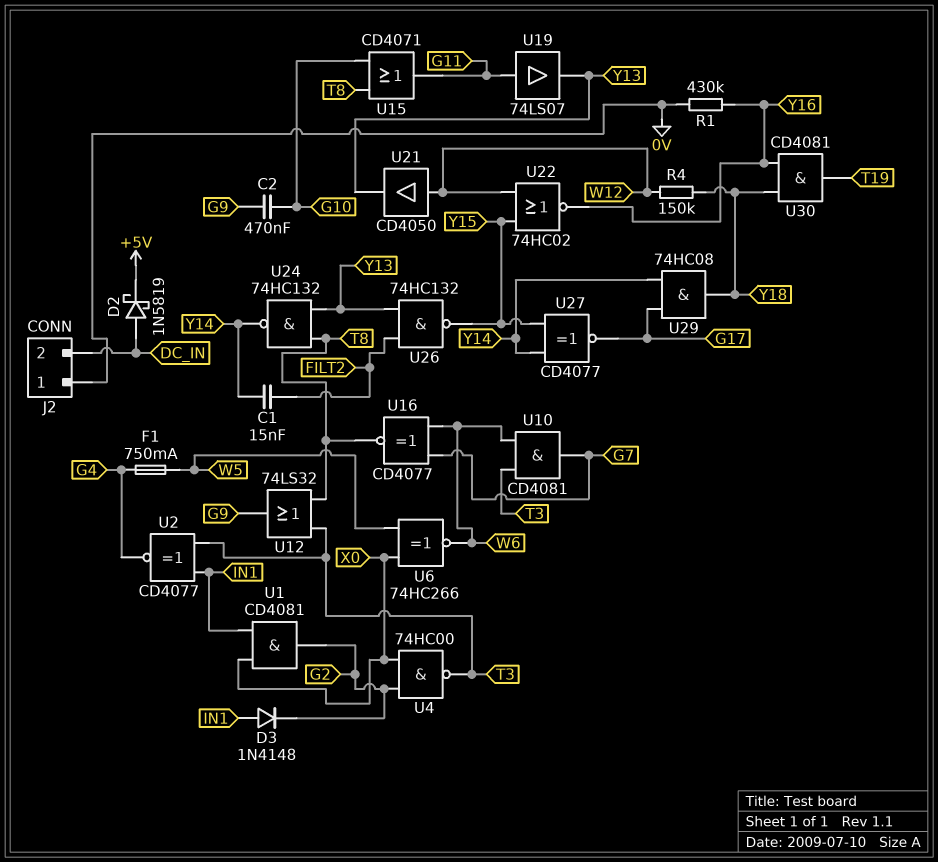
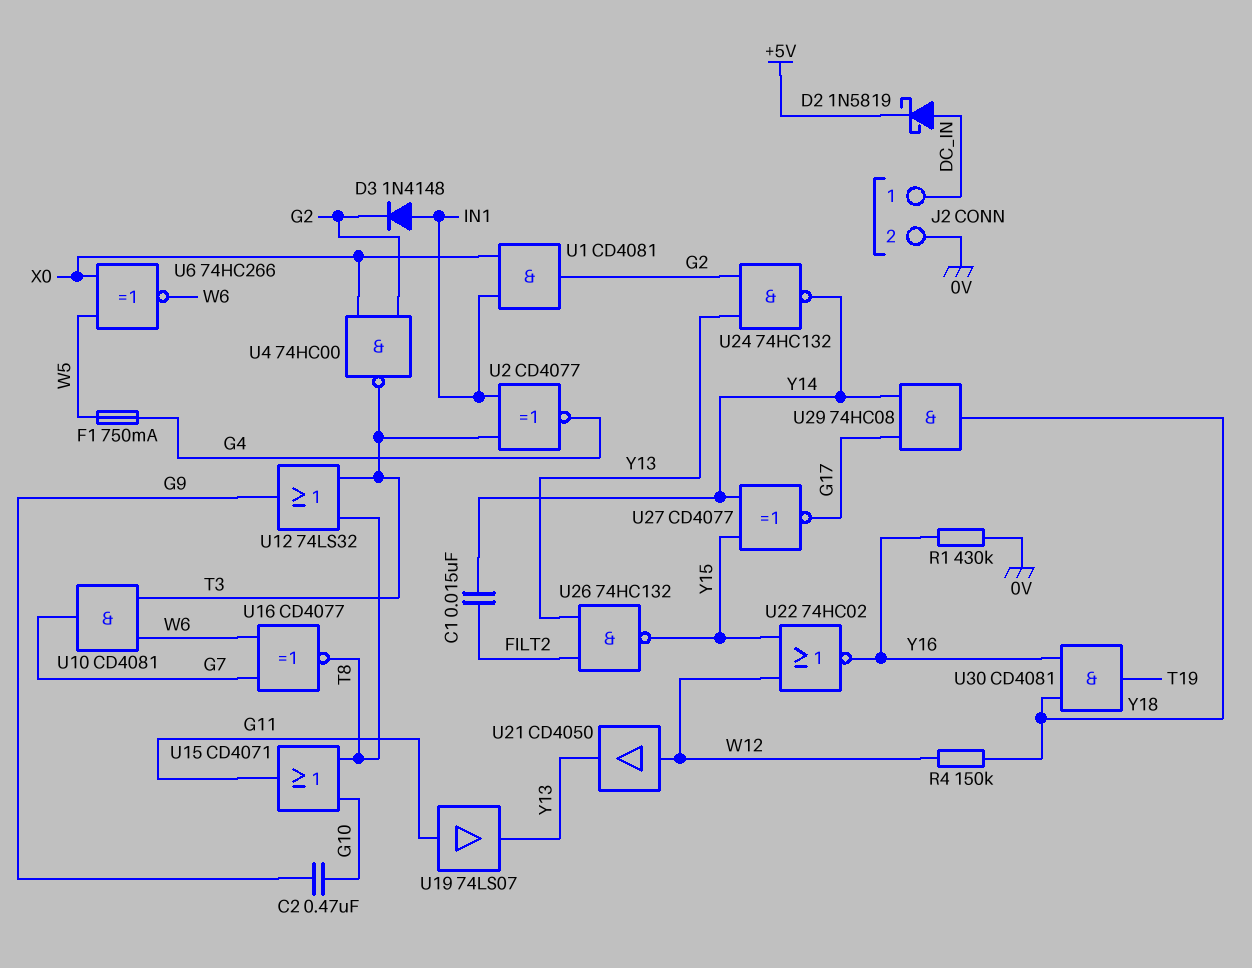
J2 pin 1: 0V -> DC_IN
J2 pin 2: DC_IN -> 0V
U24: NAND 74HC132 (in T8, in Y13, out Y14) -> NAND 74HC132 (in G2, in Y13, out Y14)

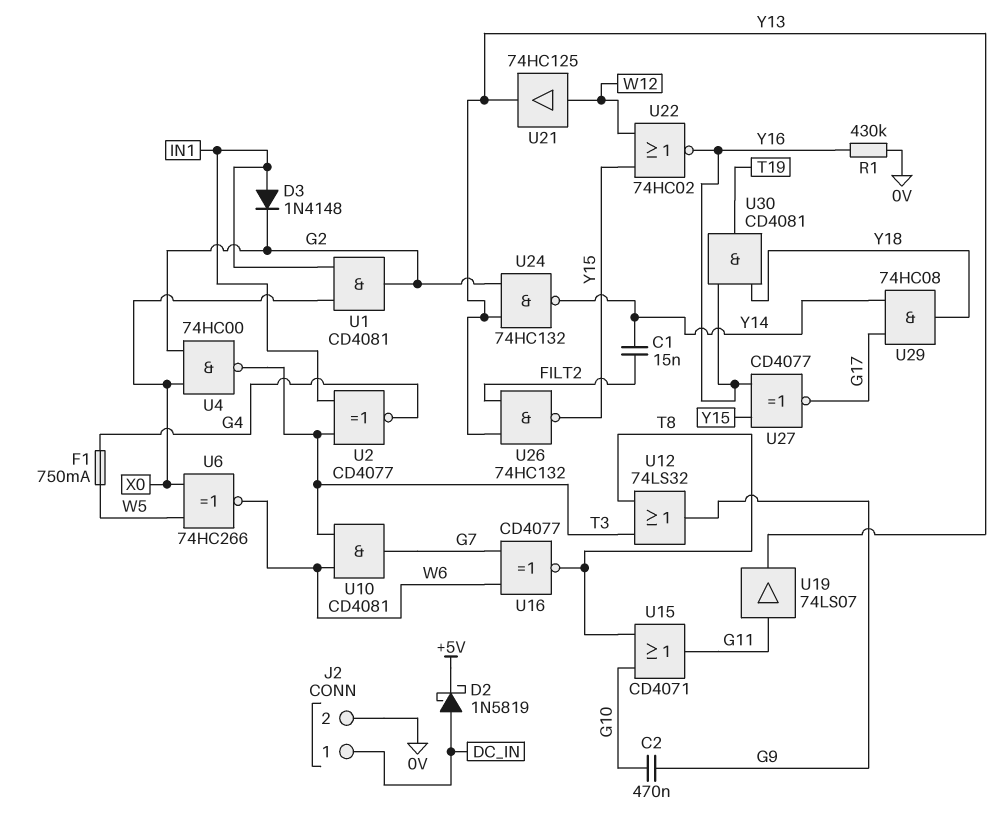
R4: 150k (W12, Y18) -> none
U21: buffer CD4050 (in W12, out Y13) -> buffer 74HC125 (in W12, out Y13)
U27: XNOR CD4077 (in Y14, in Y15, out G17) -> XNOR CD4077 (in Y15, in Y16, out G17)

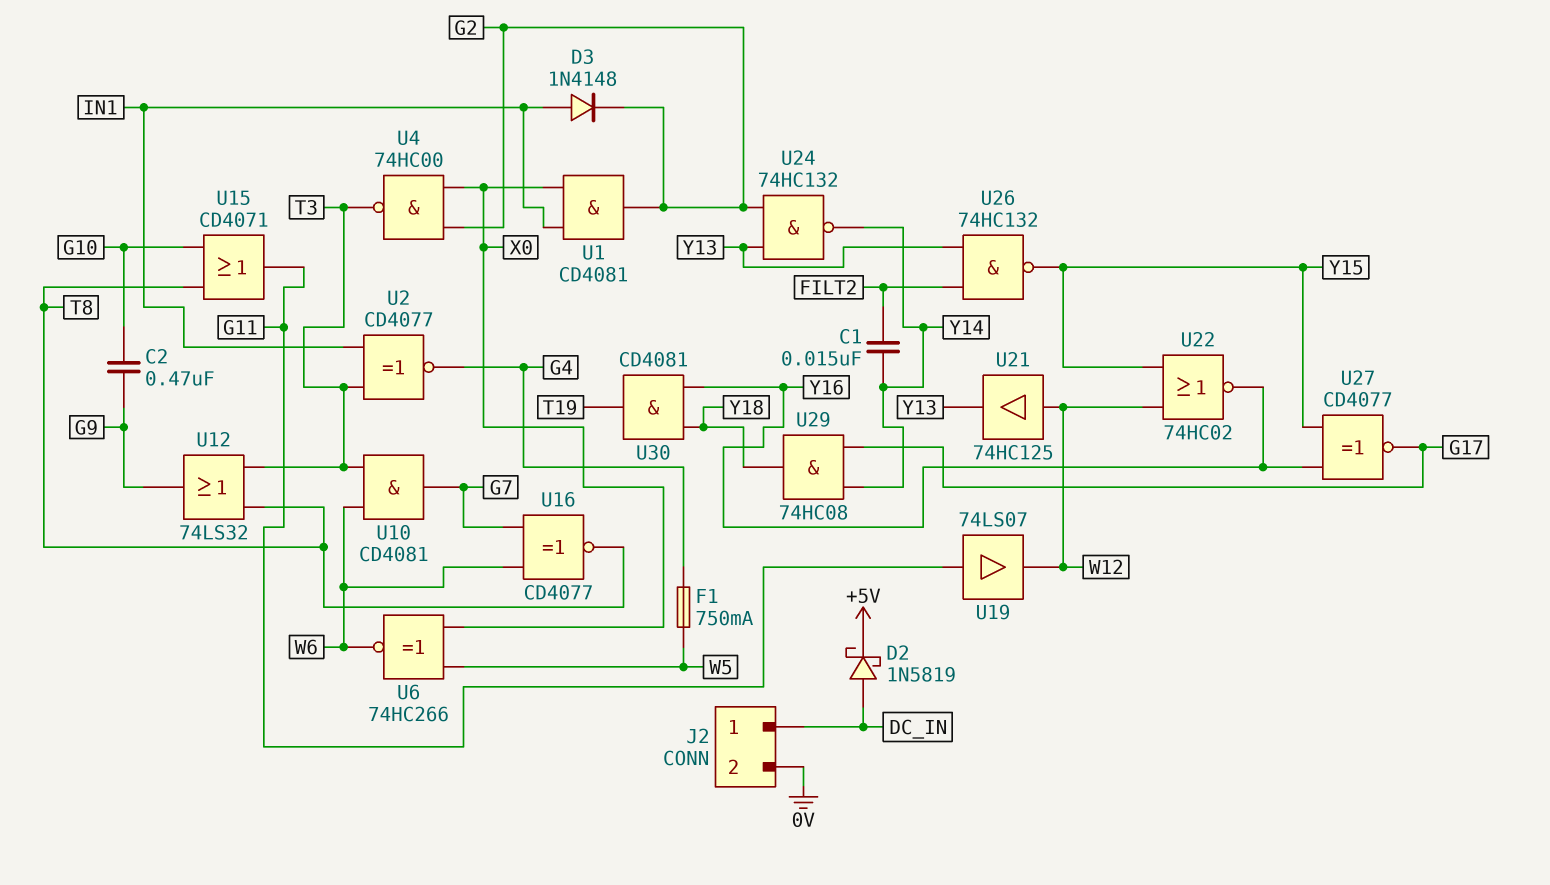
R1: 430k (0V, Y16) -> none
U19: buffer 74LS07 (in G11, out Y13) -> buffer 74LS07 (in G11, out W12)

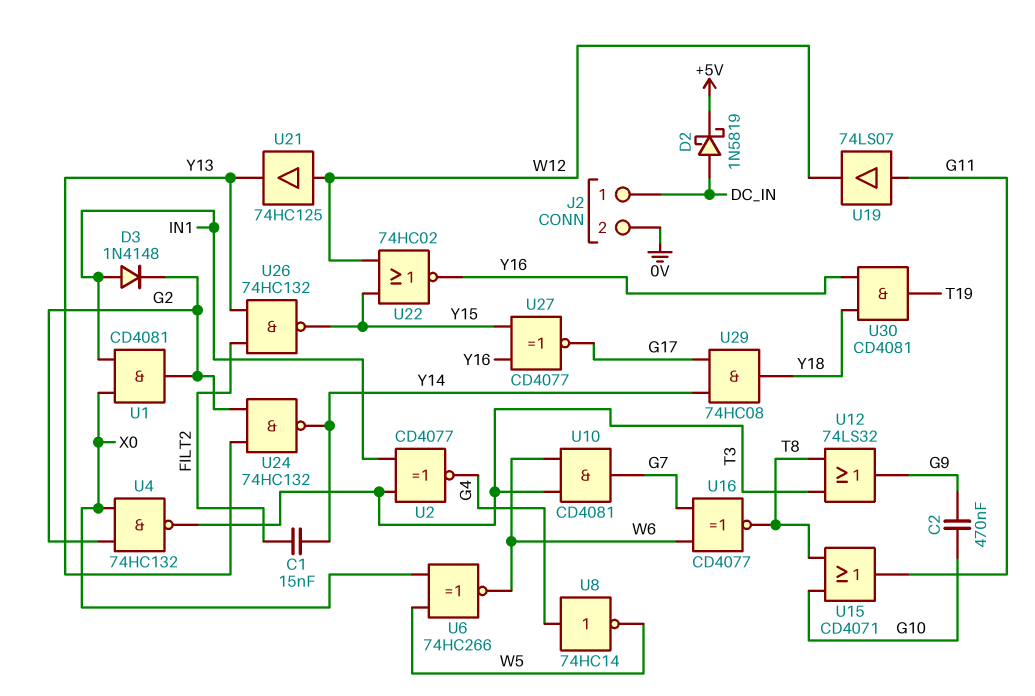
F1: 750mA (G4, W5) -> none
U4: NAND 74HC00 (in G2, in X0, out T3) -> NAND 74HC132 (in G2, in X0, out T3)
U8: none -> NOT 74HC14 (in G4, out W5)

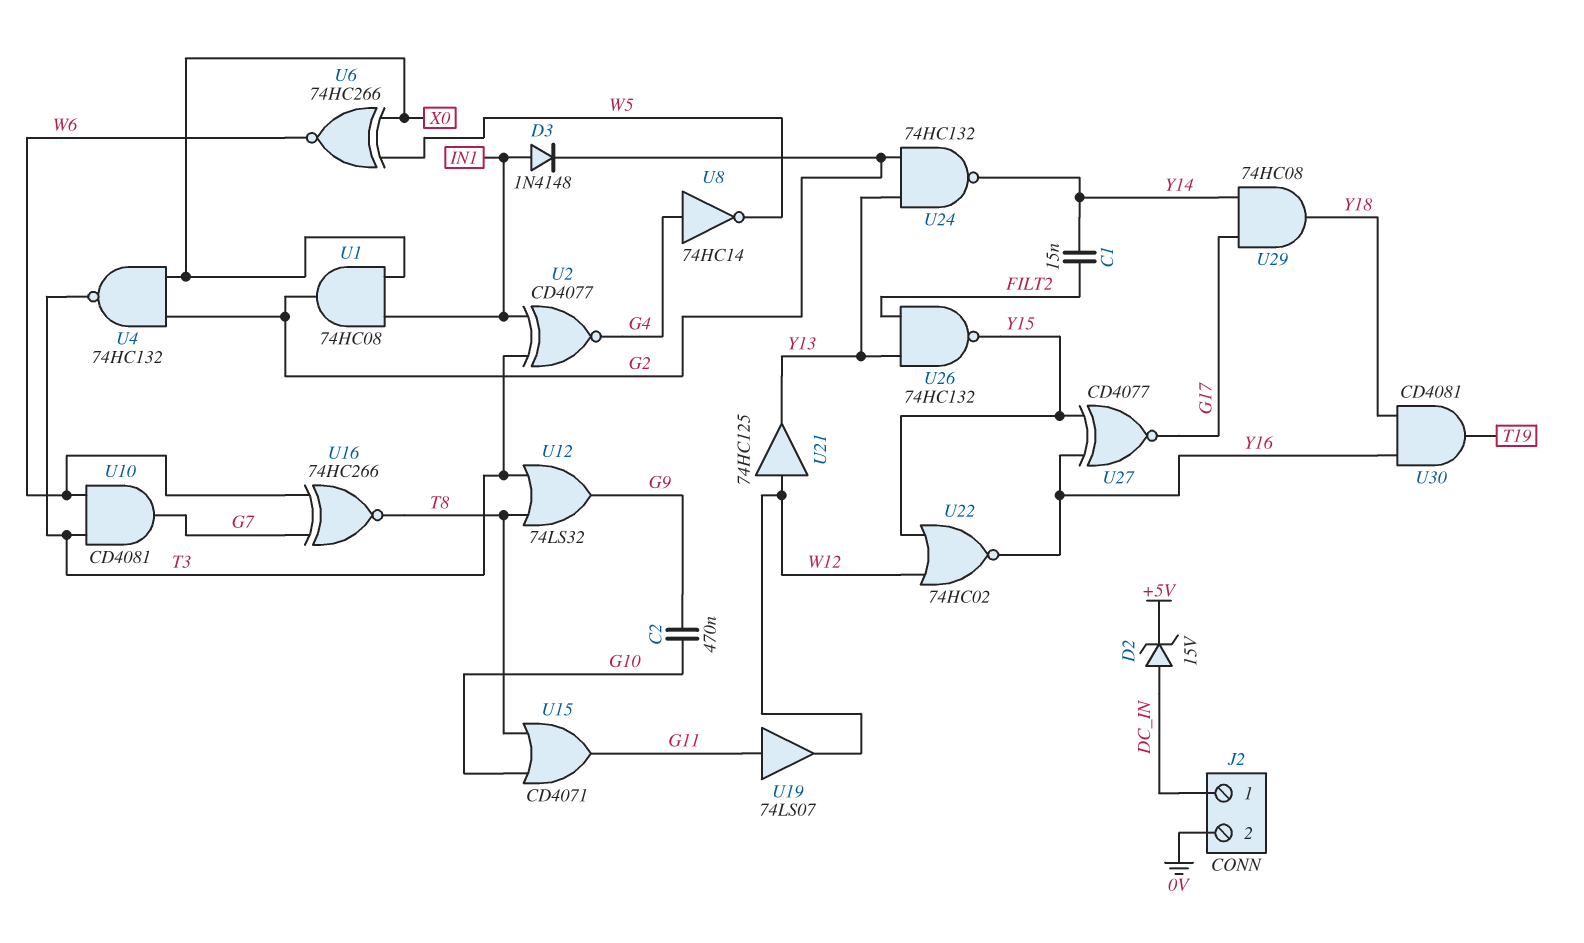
D2: schottky 1N5819 (A DC_IN, K +5V) -> zener 15V (A DC_IN, K +5V)
U1: AND CD4081 (in IN1, in X0, out G2) -> AND 74HC08 (in IN1, in X0, out G2)
U16: XNOR CD4077 (in G7, in W6, out T8) -> XNOR 74HC266 (in G7, in W6, out T8)

